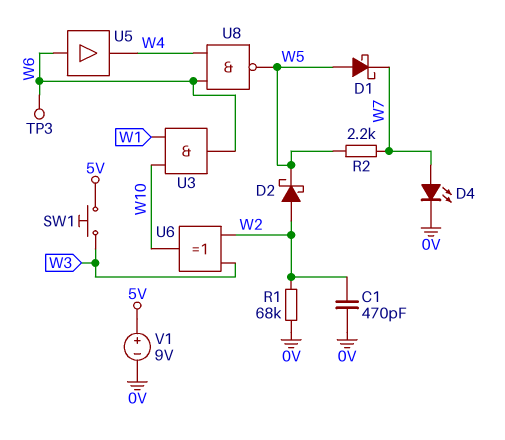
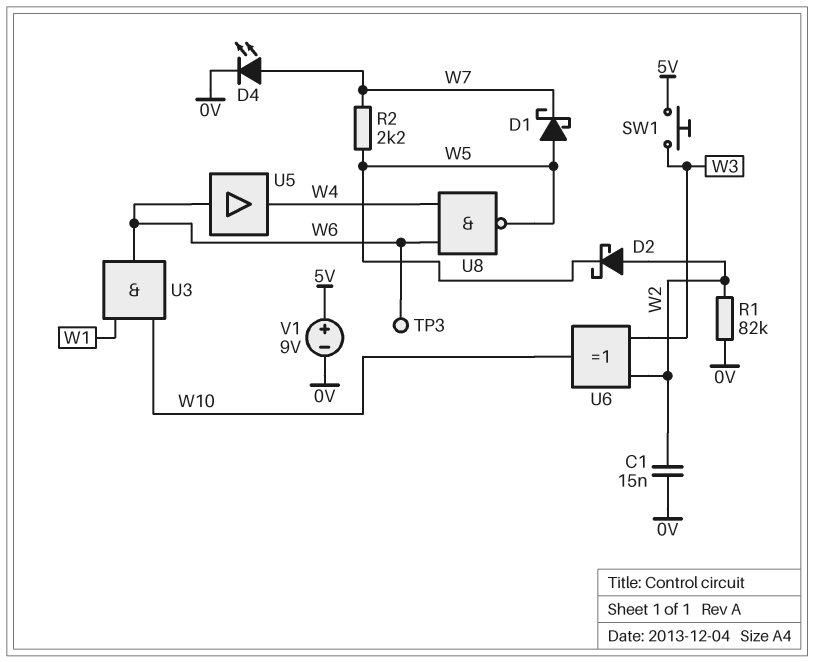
C1: 470pF (0V, W2) -> 15nF (0V, W2)
R1: 68k (0V, W2) -> 82k (0V, W2)

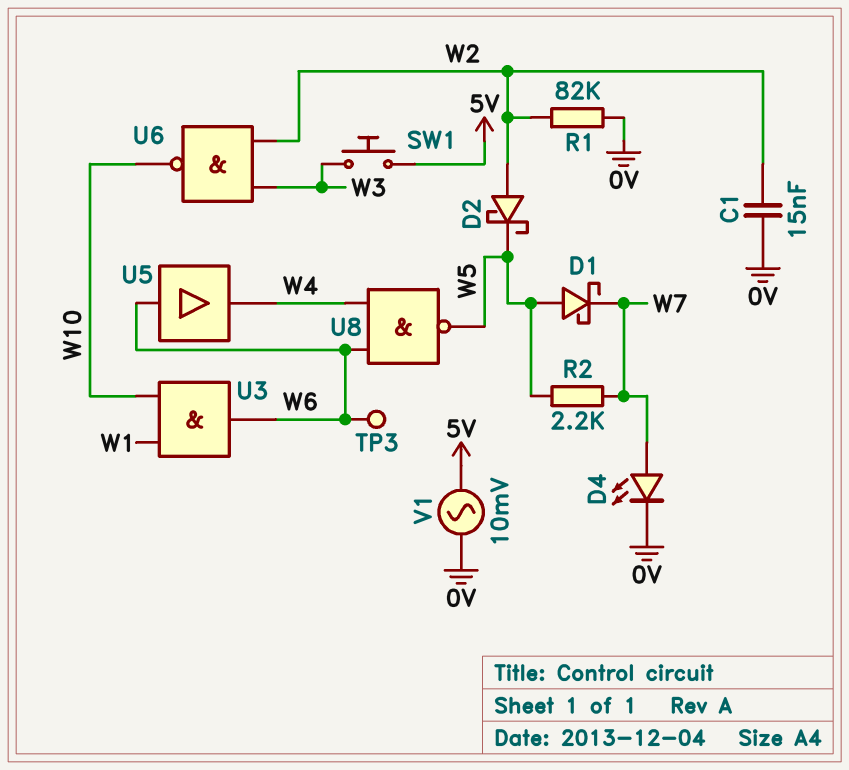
U6: XOR (in W2, in W3, out W10) -> NAND (in W2, in W3, out W10)
V1: 9V (plus 5V, minus 0V) -> AC 10mV (0V, 5V)

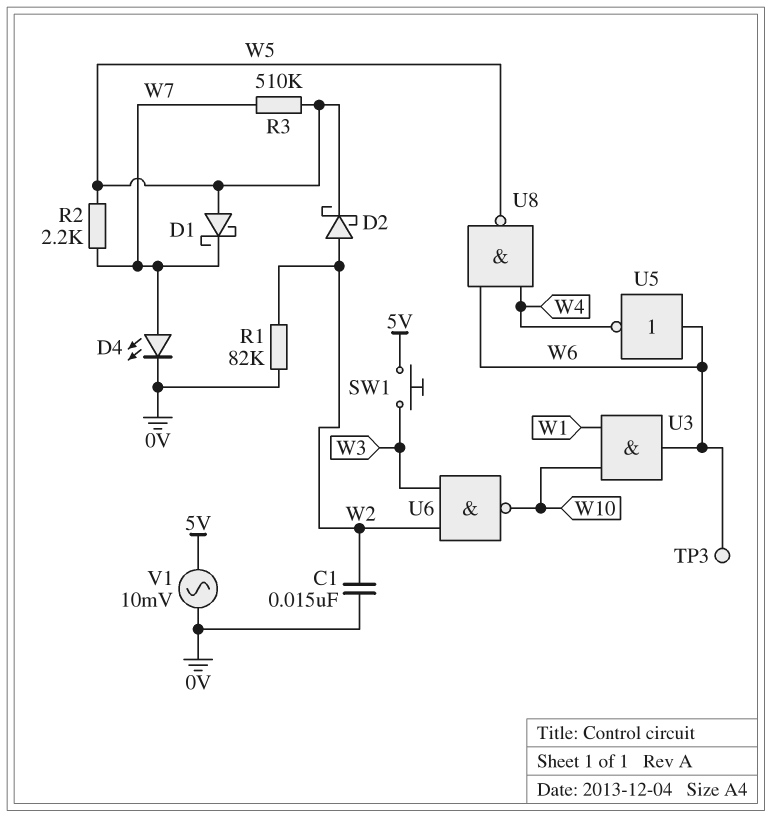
R3: none -> 510k (W5, W7)
U5: buffer (in W6, out W4) -> NOT (in W6, out W4)

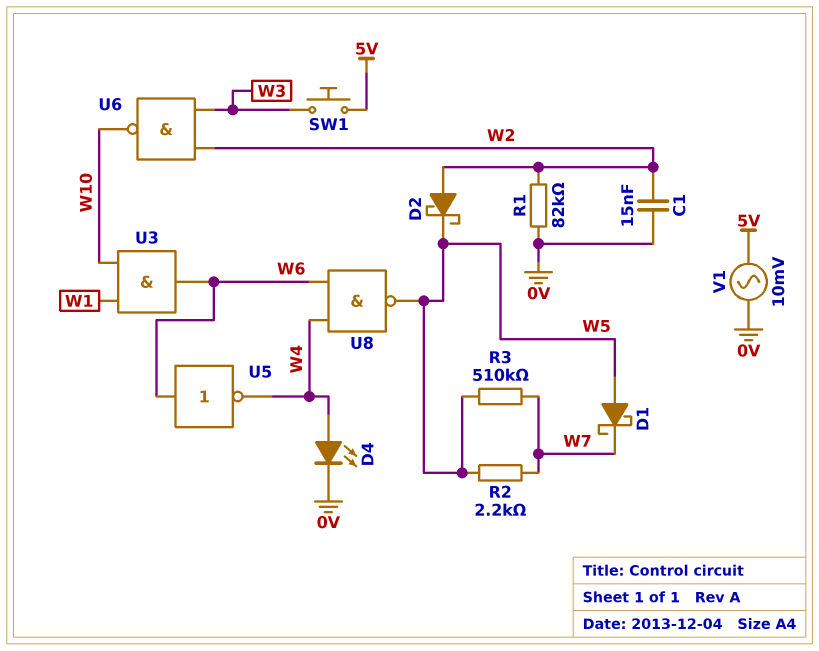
D4: LED (A W7, K 0V) -> LED (A W4, K 0V)
TP3: test point (W6) -> none

